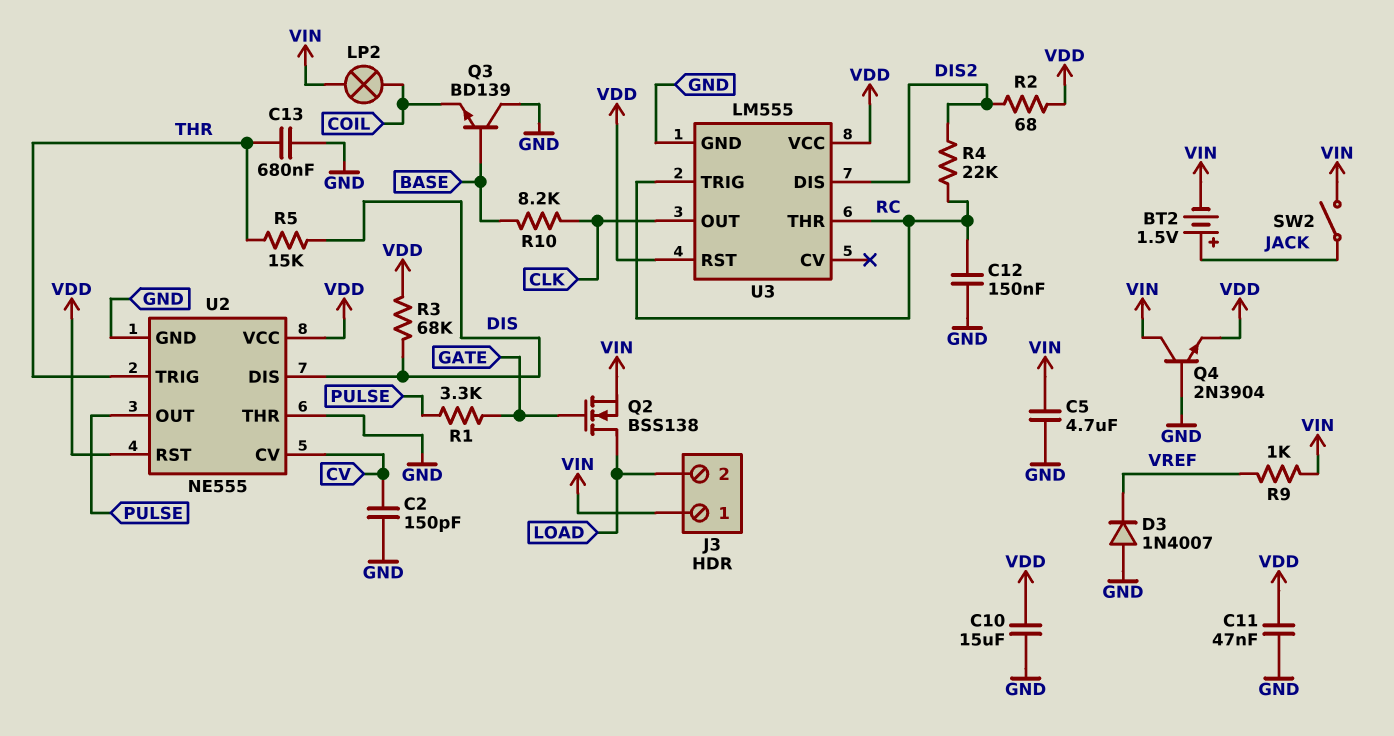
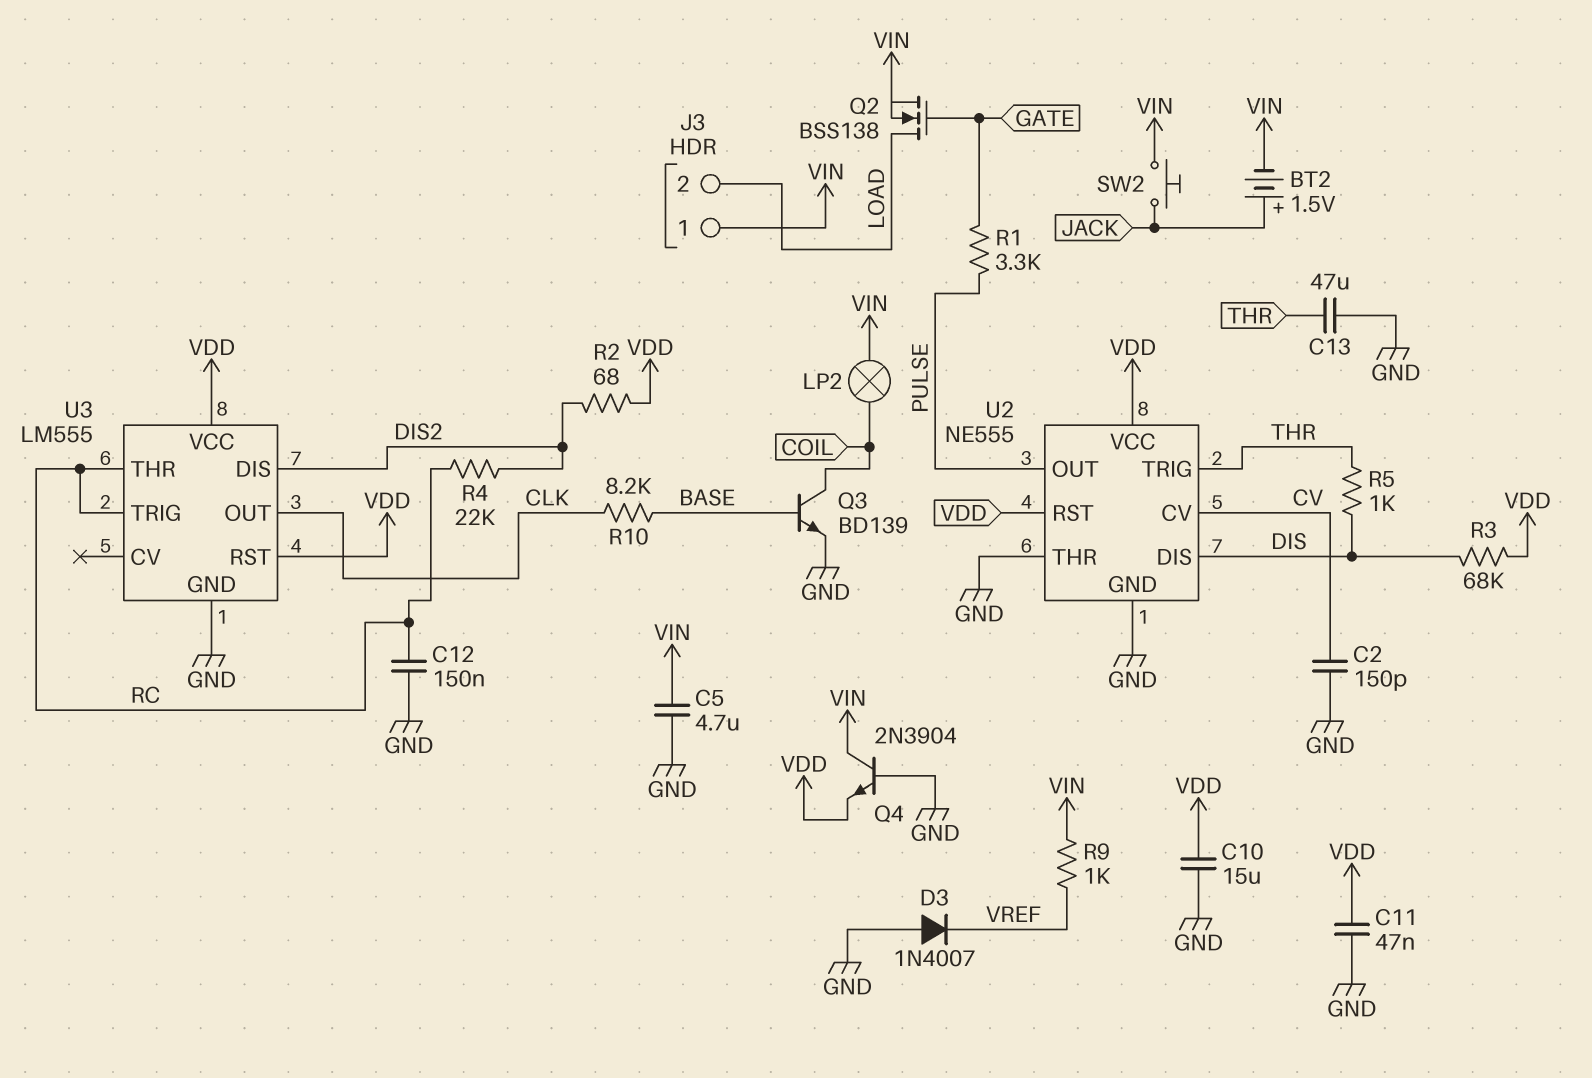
C13: 680nF (GND, THR) -> 47uF (GND, THR)
Q3: NPN BD139 (B BASE, C GND, E COIL) -> NPN BD139 (B BASE, C COIL, E GND)
R5: 15k (DIS, THR) -> 1k (DIS, THR)
SW2: switch (JACK, VIN) -> button (JACK, VIN)

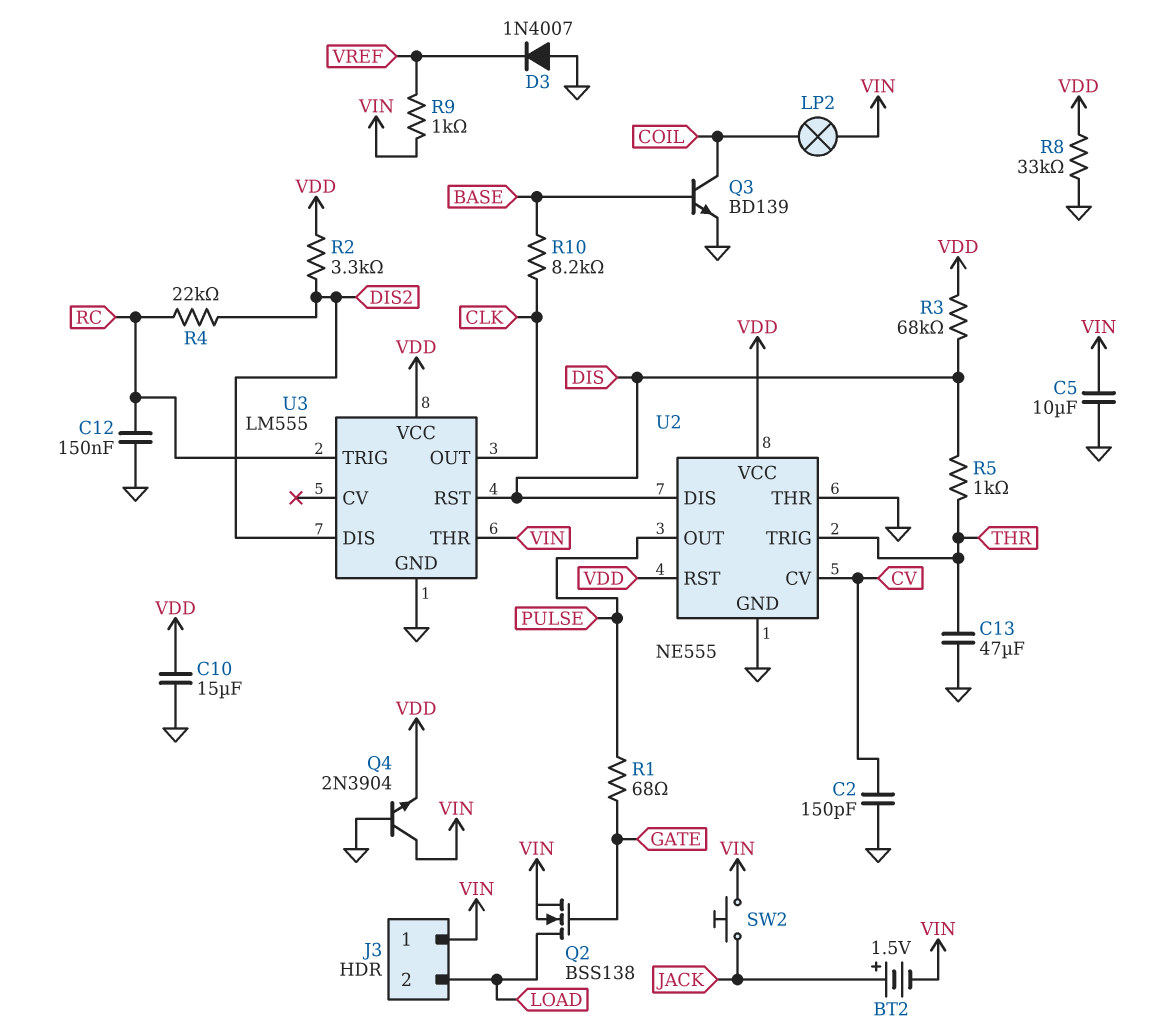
C5: 4.7uF (GND, VIN) -> 10uF (GND, VIN)
C11: 47nF (GND, VDD) -> none
R1: 3.3k (GATE, PULSE) -> 68 (GATE, PULSE)
R2: 68 (DIS2, VDD) -> 3.3k (DIS2, VDD)
R8: none -> 33k (GND, VDD)
U3 pin RST: VDD -> DIS
U3 pin THR: RC -> VIN

